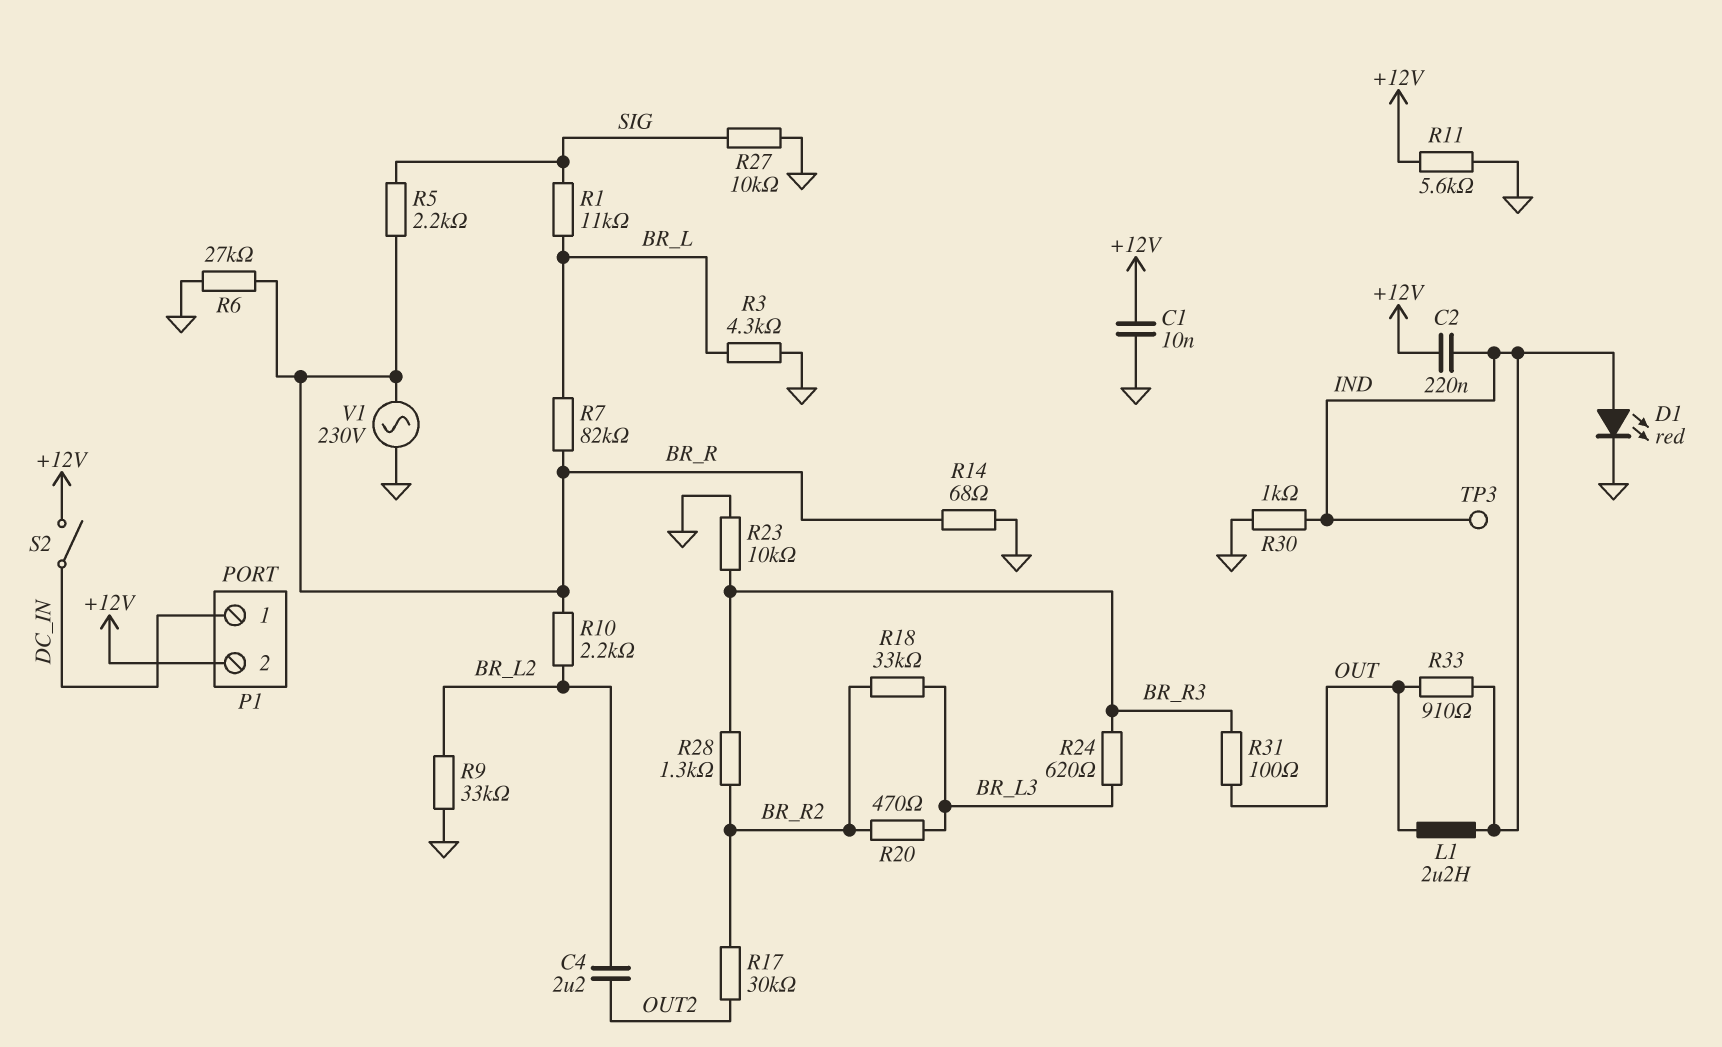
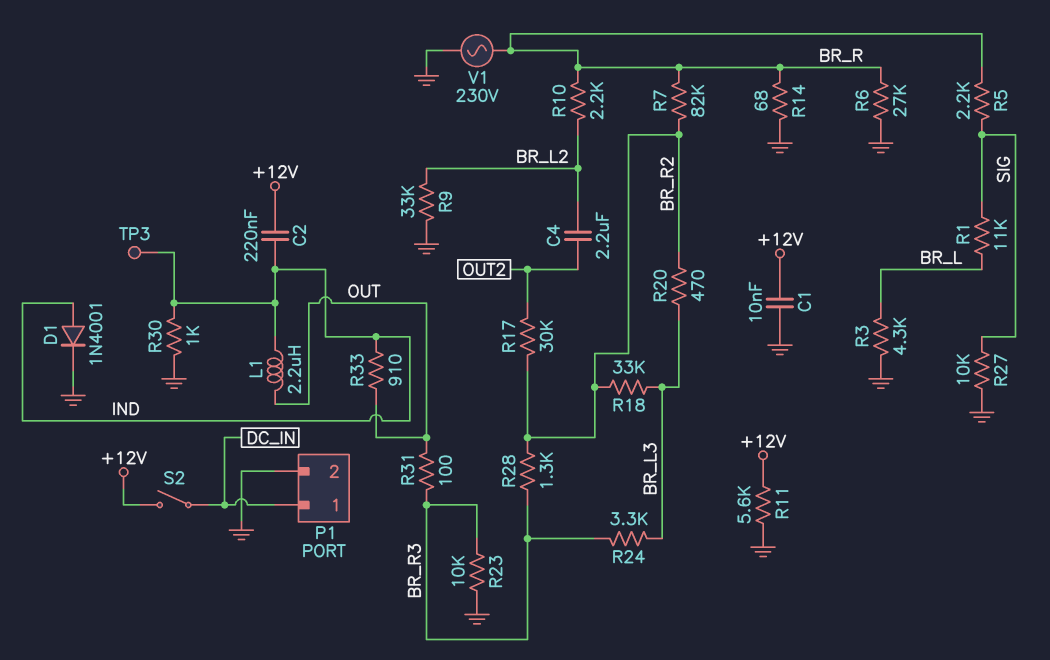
D1: LED red (A IND, K GND) -> diode 1N4001 (A IND, K GND)
P1 pin 2: +12V -> GND
R7: 82k (BR_L, BR_R) -> 82k (BR_R, BR_R2)
R24: 620 (BR_L3, BR_R3) -> 3.3k (BR_L3, BR_R3)

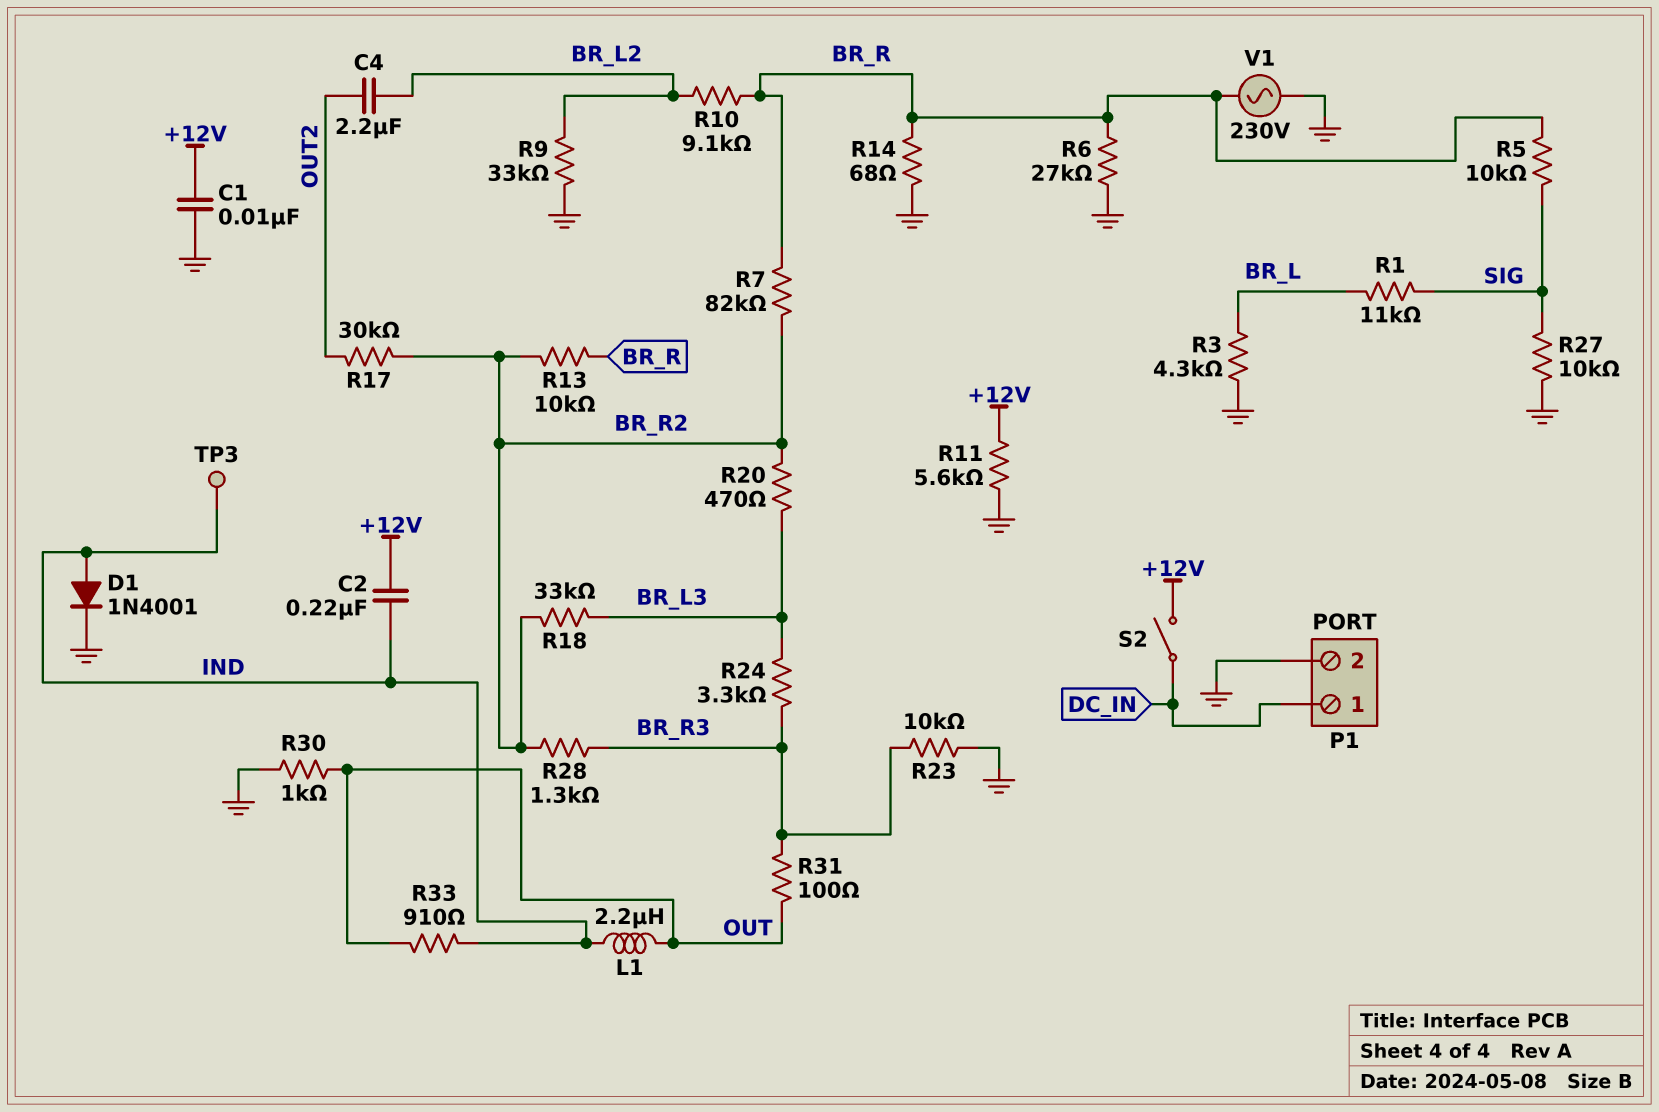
R5: 2.2k (BR_R, SIG) -> 10k (BR_R, SIG)
R10: 2.2k (BR_L2, BR_R) -> 9.1k (BR_L2, BR_R)
R13: none -> 10k (BR_R, BR_R2)
R30: 1k (GND, IND) -> 1k (GND, OUT)

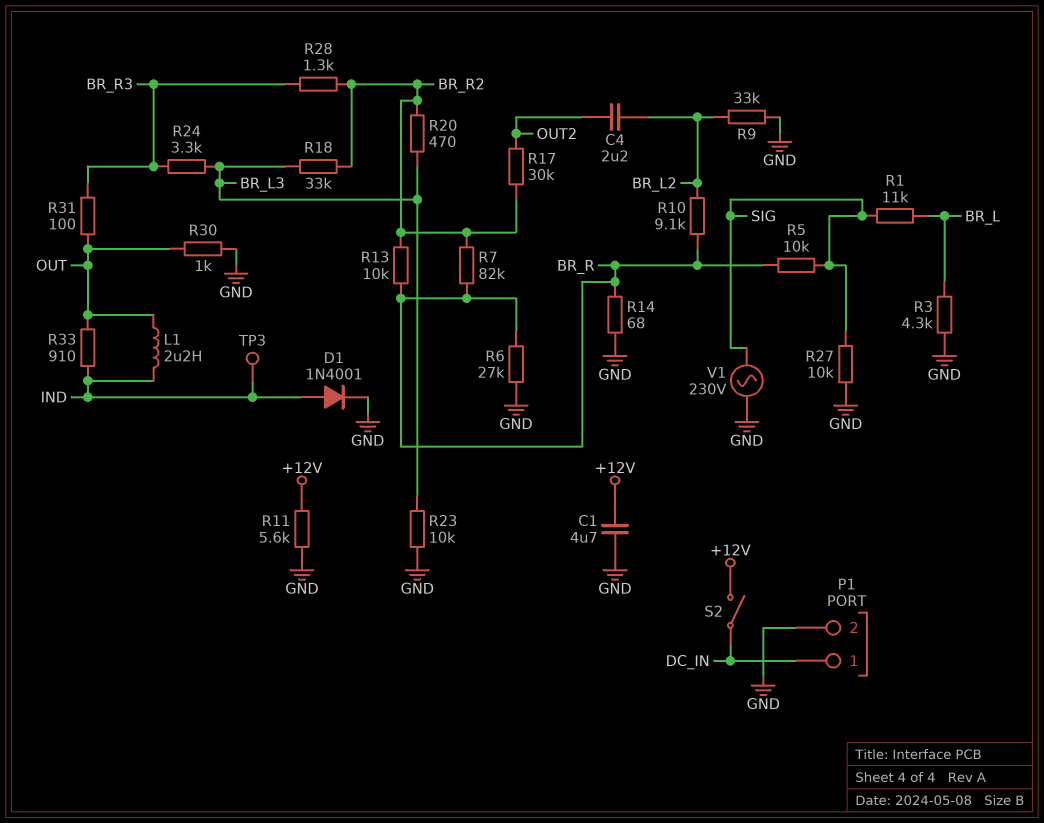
C1: 10nF (+12V, GND) -> 4.7uF (+12V, GND)
C2: 220nF (+12V, IND) -> none
R23: 10k (BR_R3, GND) -> 10k (BR_L3, GND)
V1: AC 230V (BR_R, GND) -> AC 230V (GND, SIG)

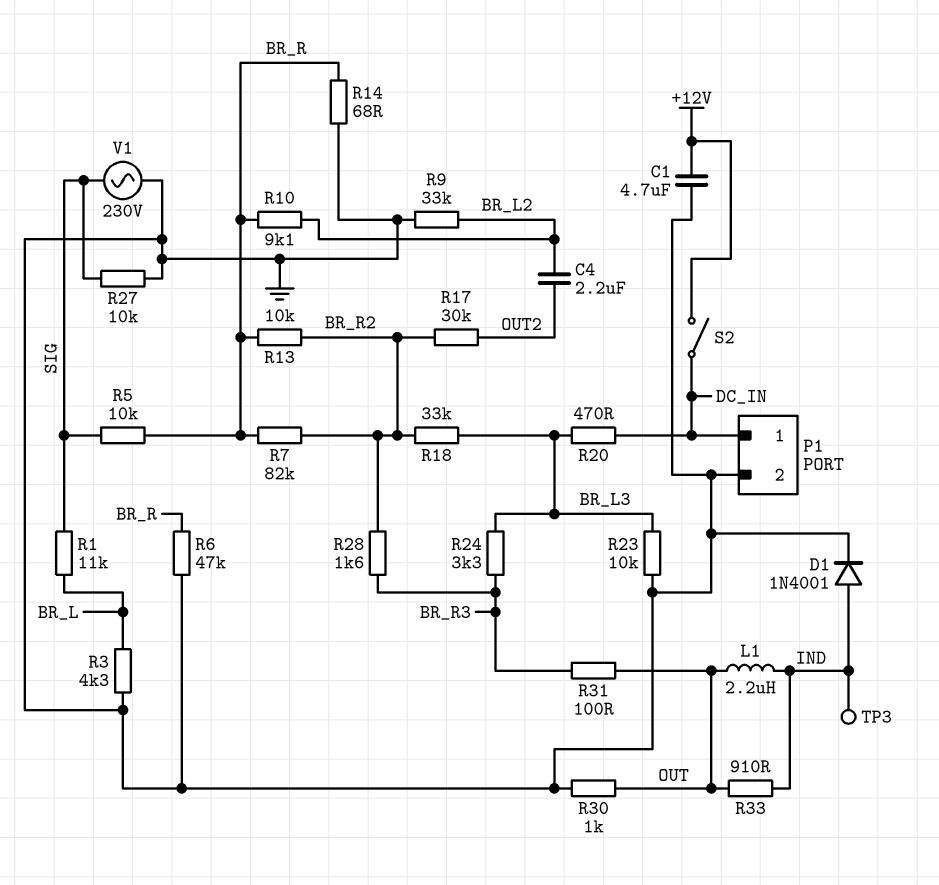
R6: 27k (BR_R, GND) -> 47k (BR_R, GND)
R11: 5.6k (+12V, GND) -> none
R20: 470 (BR_L3, BR_R2) -> 470 (BR_L3, DC_IN)
R28: 1.3k (BR_R2, BR_R3) -> 1.6k (BR_R2, BR_R3)

